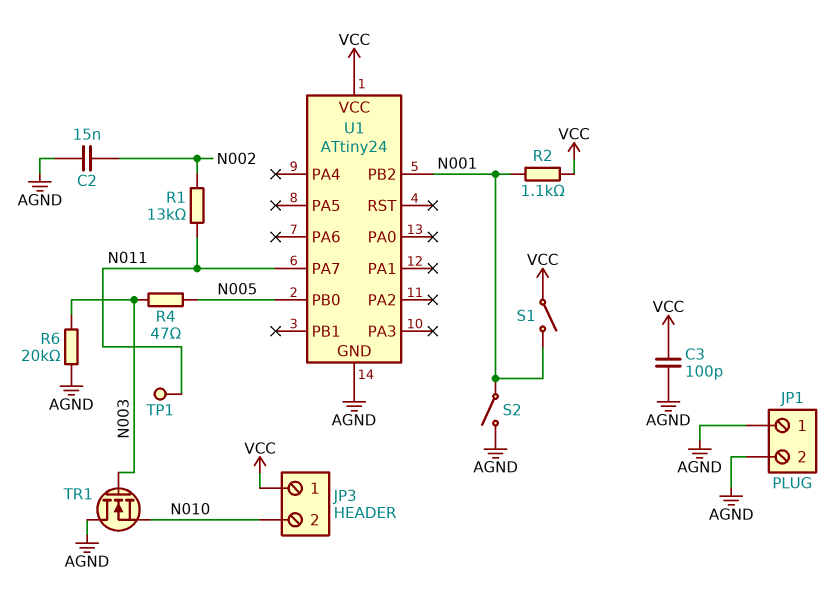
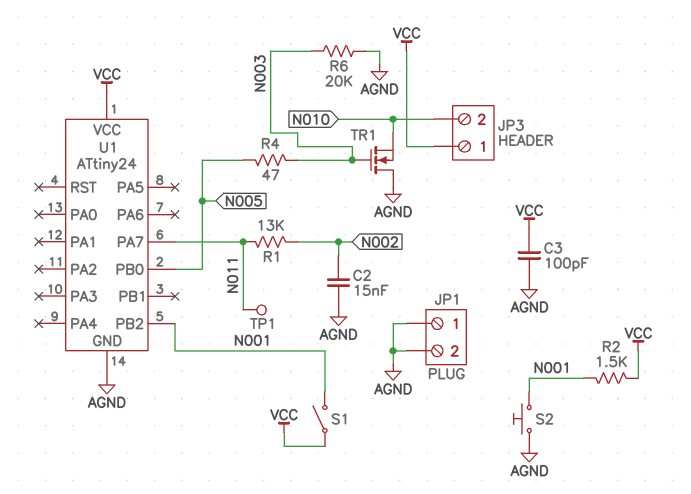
R2: 1.1k (N001, VCC) -> 1.5k (N001, VCC)
S2: switch (AGND, N001) -> button (AGND, N001)

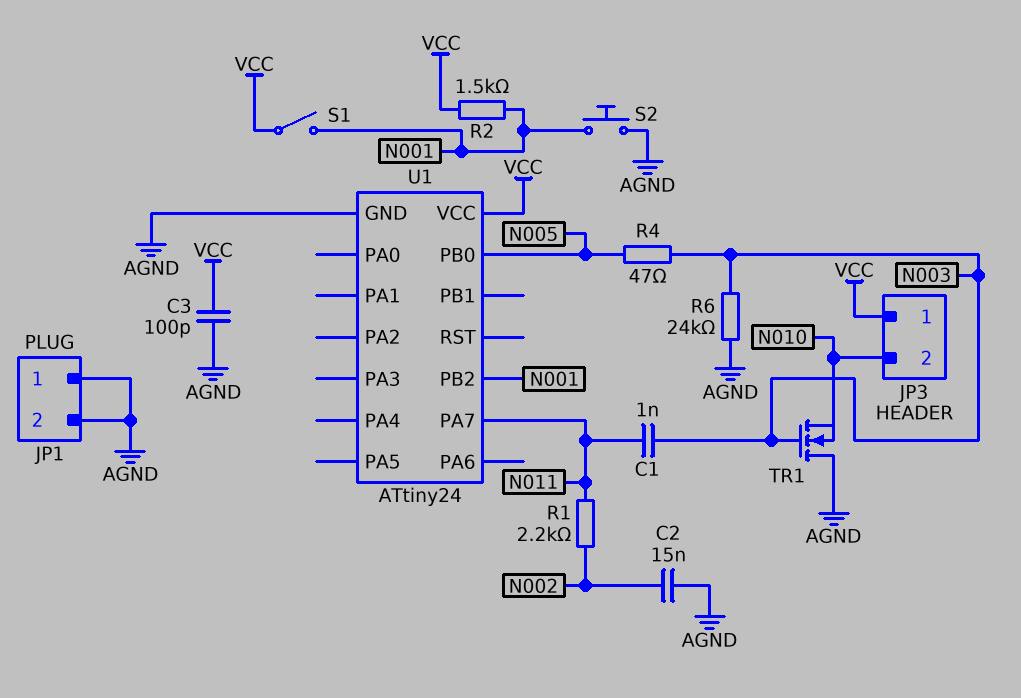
C1: none -> 1nF (N003, N011)
R1: 13k (N002, N011) -> 2.2k (N002, N011)
R6: 20k (AGND, N003) -> 24k (AGND, N003)
TP1: test point (N011) -> none

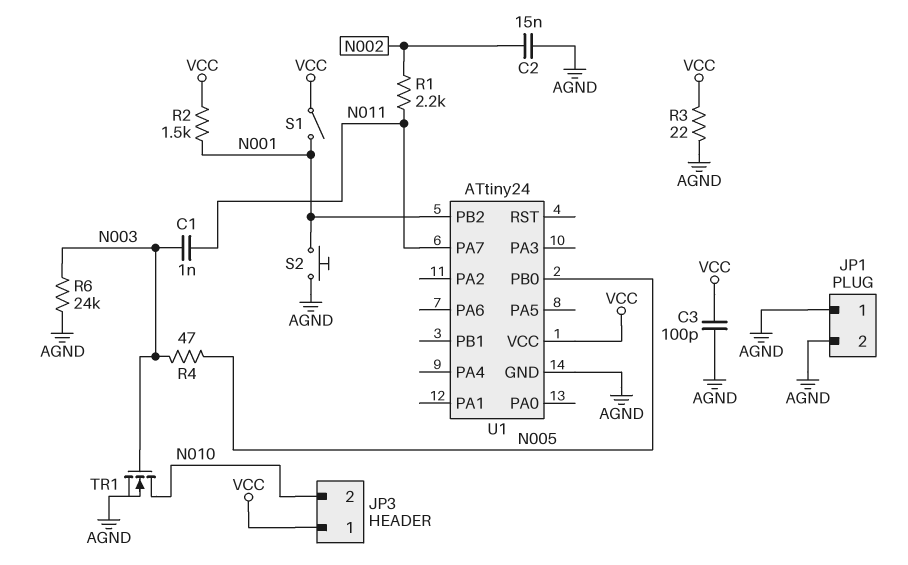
R3: none -> 22 (AGND, VCC)
TR1: NMOS (G N003, D AGND, S N010) -> NMOS (G N003, D N010, S AGND)

